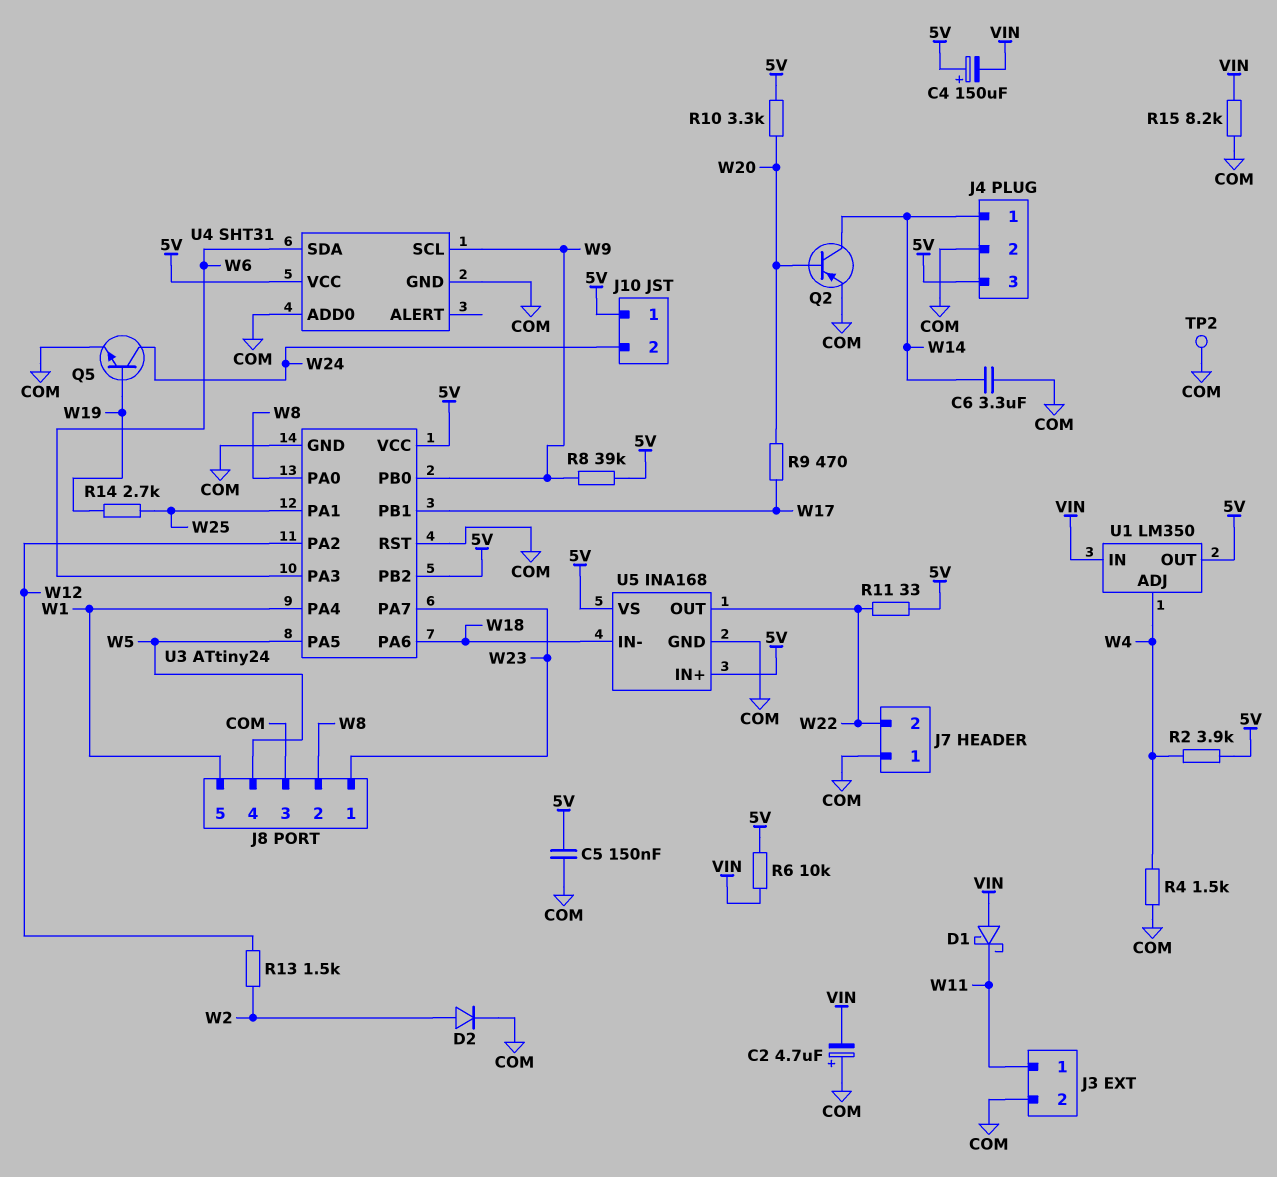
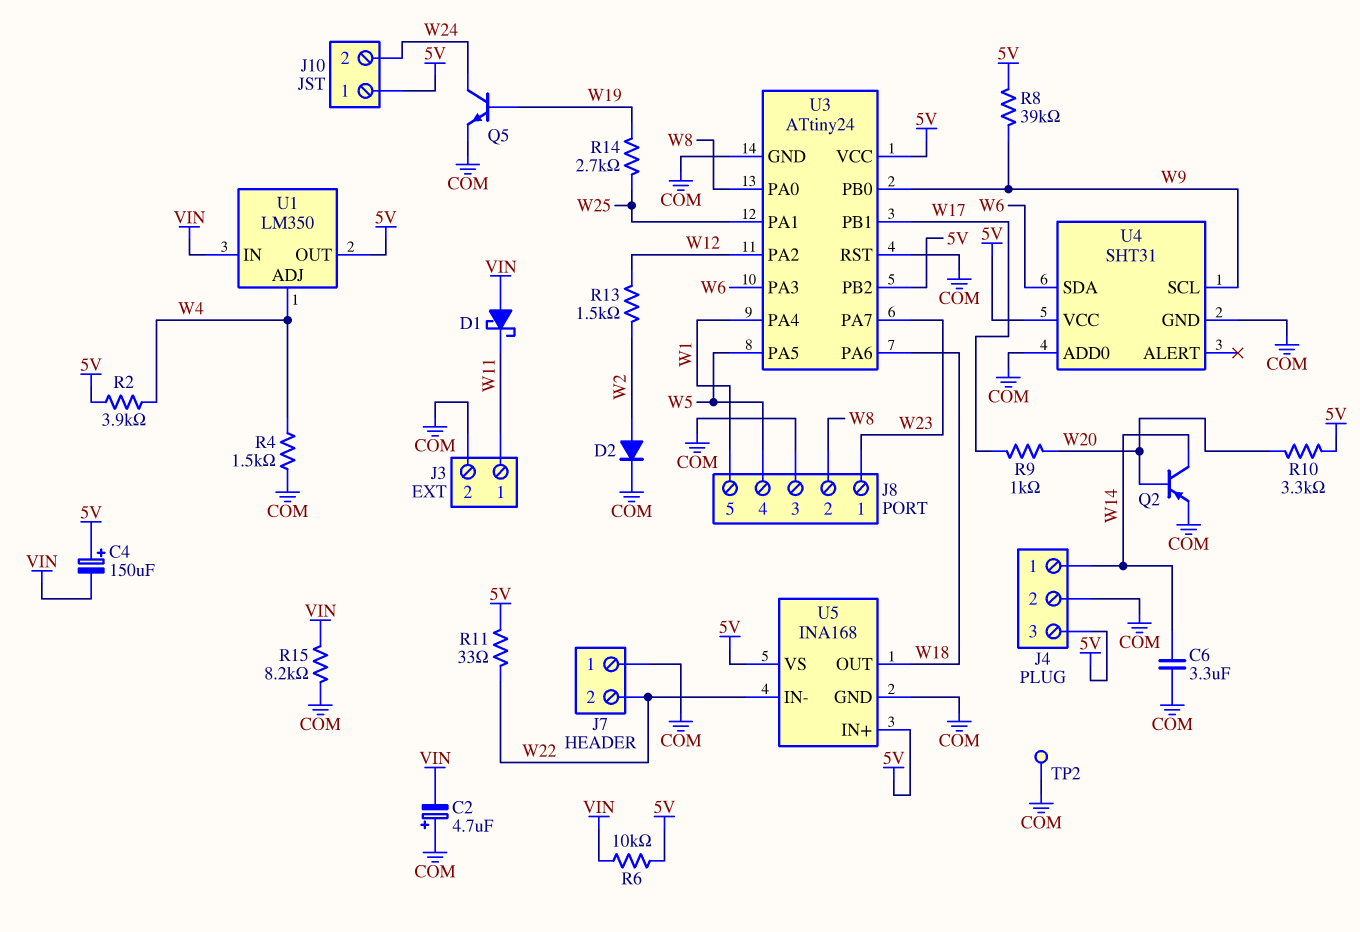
C5: 150nF (5V, COM) -> none
R9: 470 (W17, W20) -> 1k (W17, W20)
U5 pin IN-: W18 -> W22
U5 pin OUT: W22 -> W18

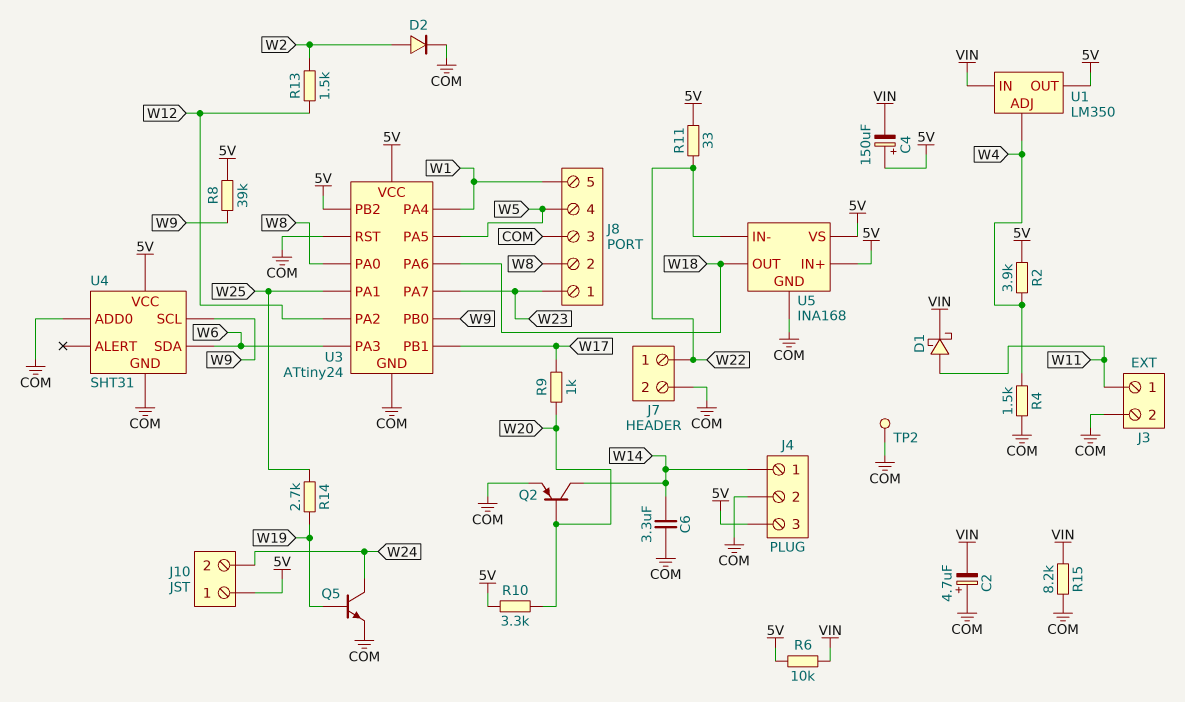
D1: schottky (A VIN, K W11) -> schottky (A W11, K VIN)
J7 pin 1: COM -> W22
J7 pin 2: W22 -> COM

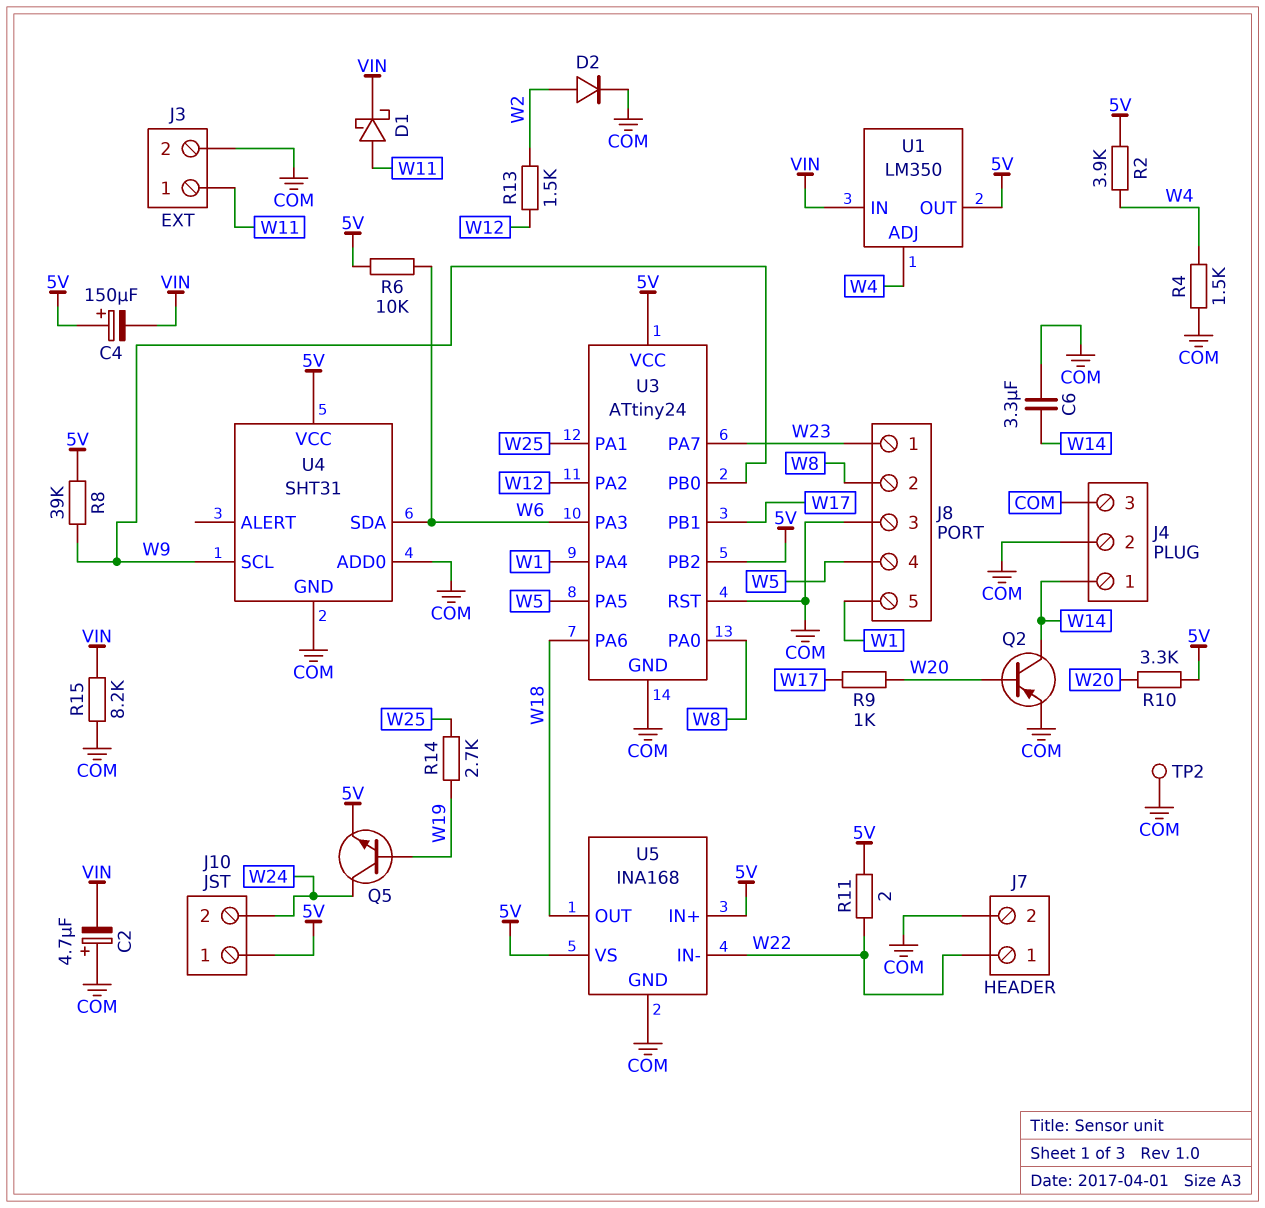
J4 pin 3: 5V -> COM
Q5: NPN (B W19, C W24, E COM) -> NPN (B W19, C W24, E 5V)
R6: 10k (5V, VIN) -> 10k (5V, W6)
R11: 33 (5V, W22) -> 2 (5V, W22)

